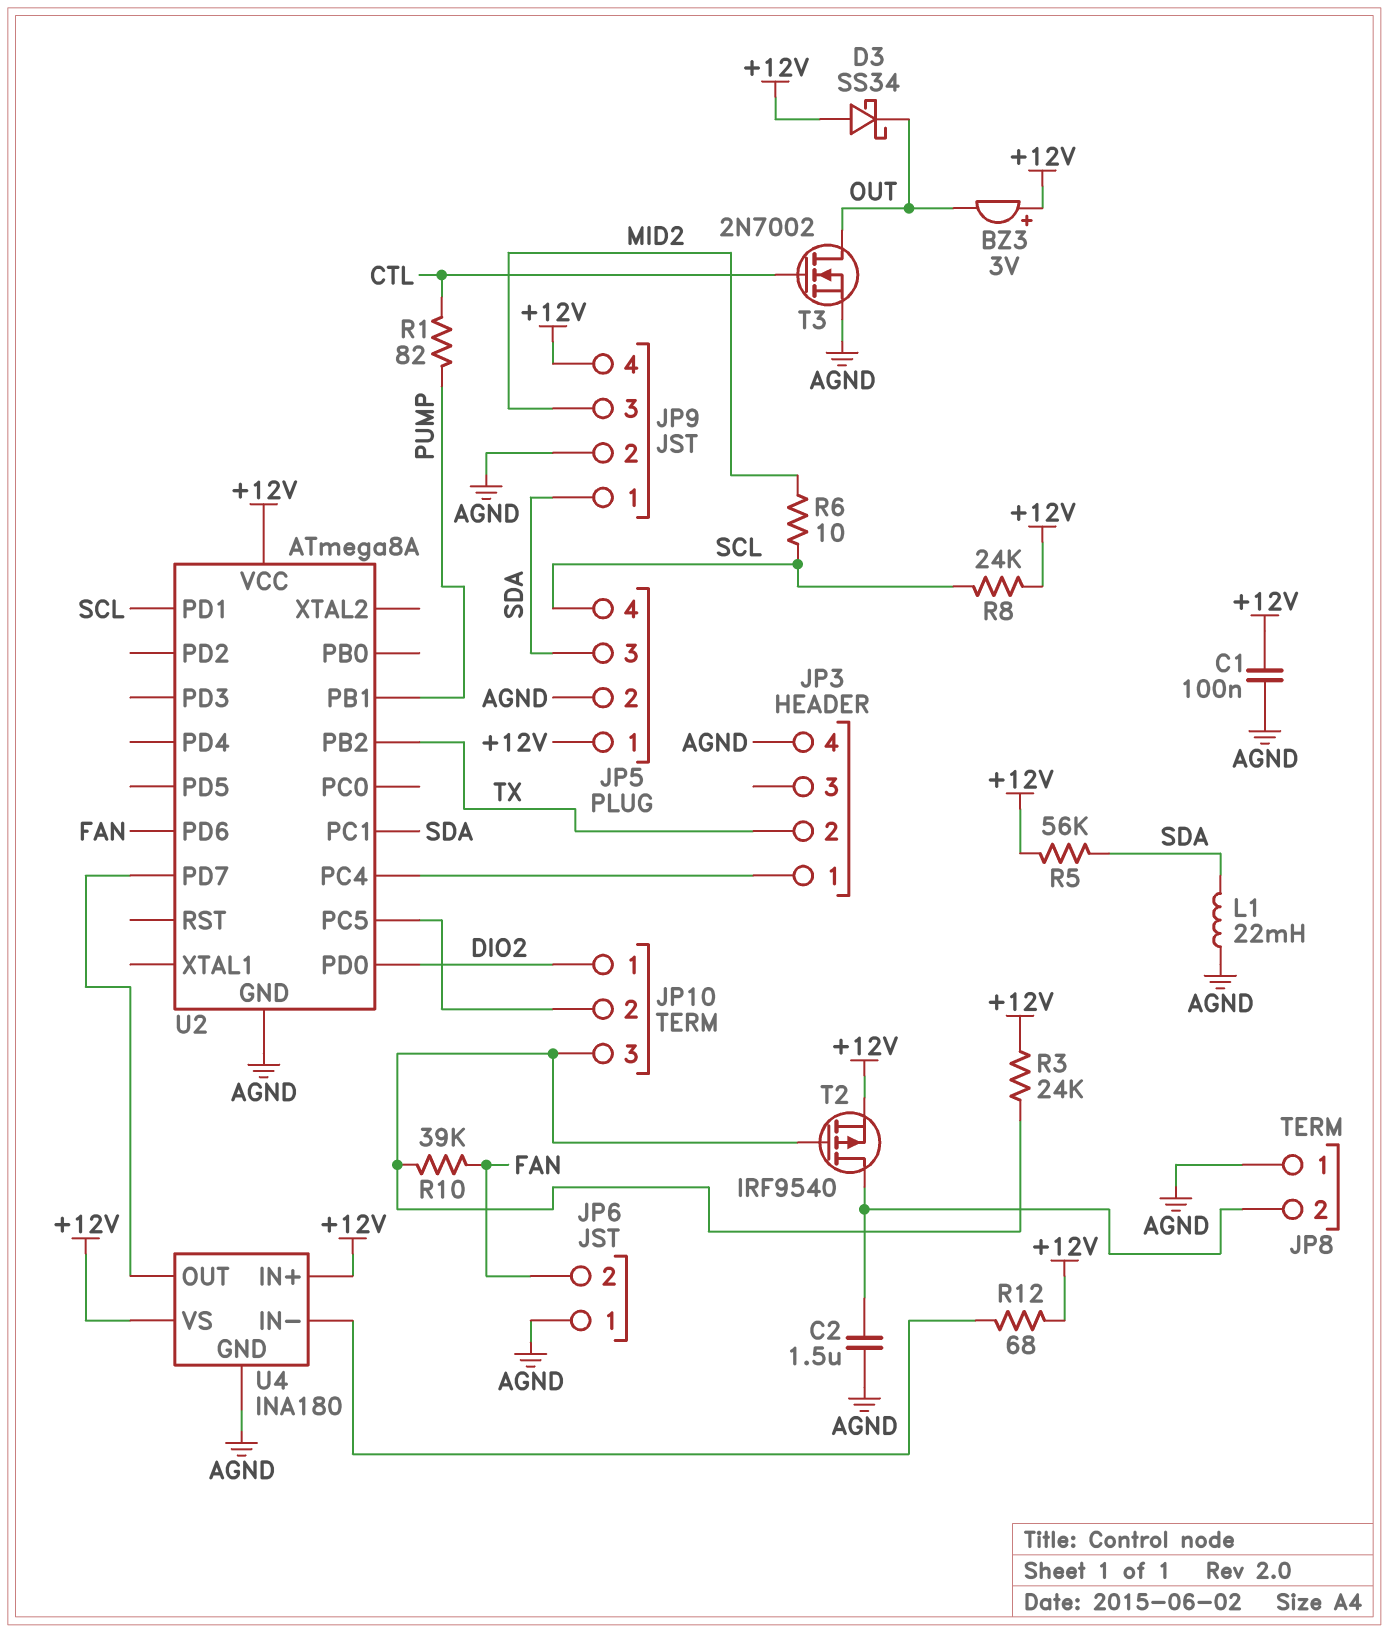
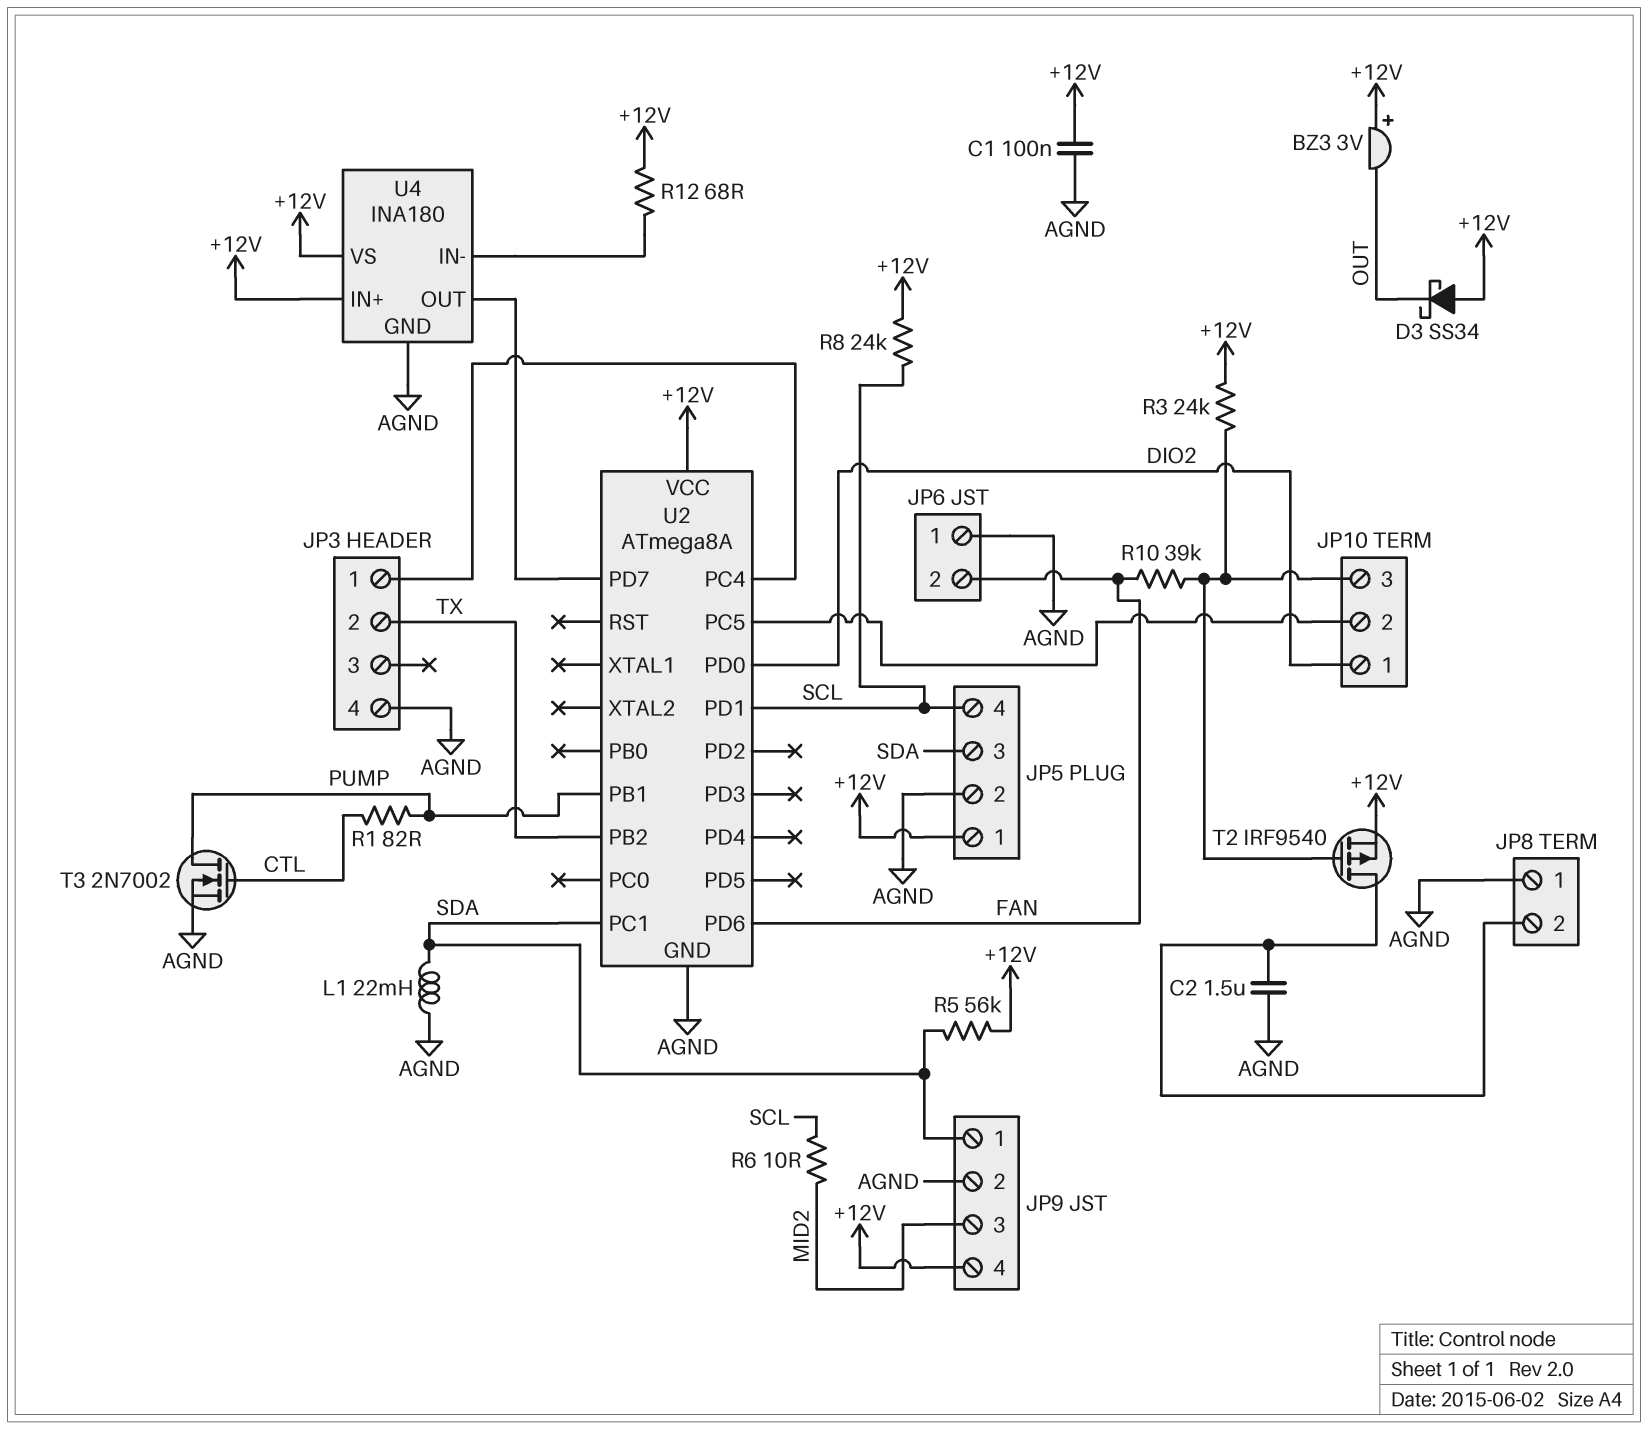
T3: NMOS 2N7002 (G CTL, D OUT, S AGND) -> NMOS 2N7002 (G CTL, D PUMP, S AGND)

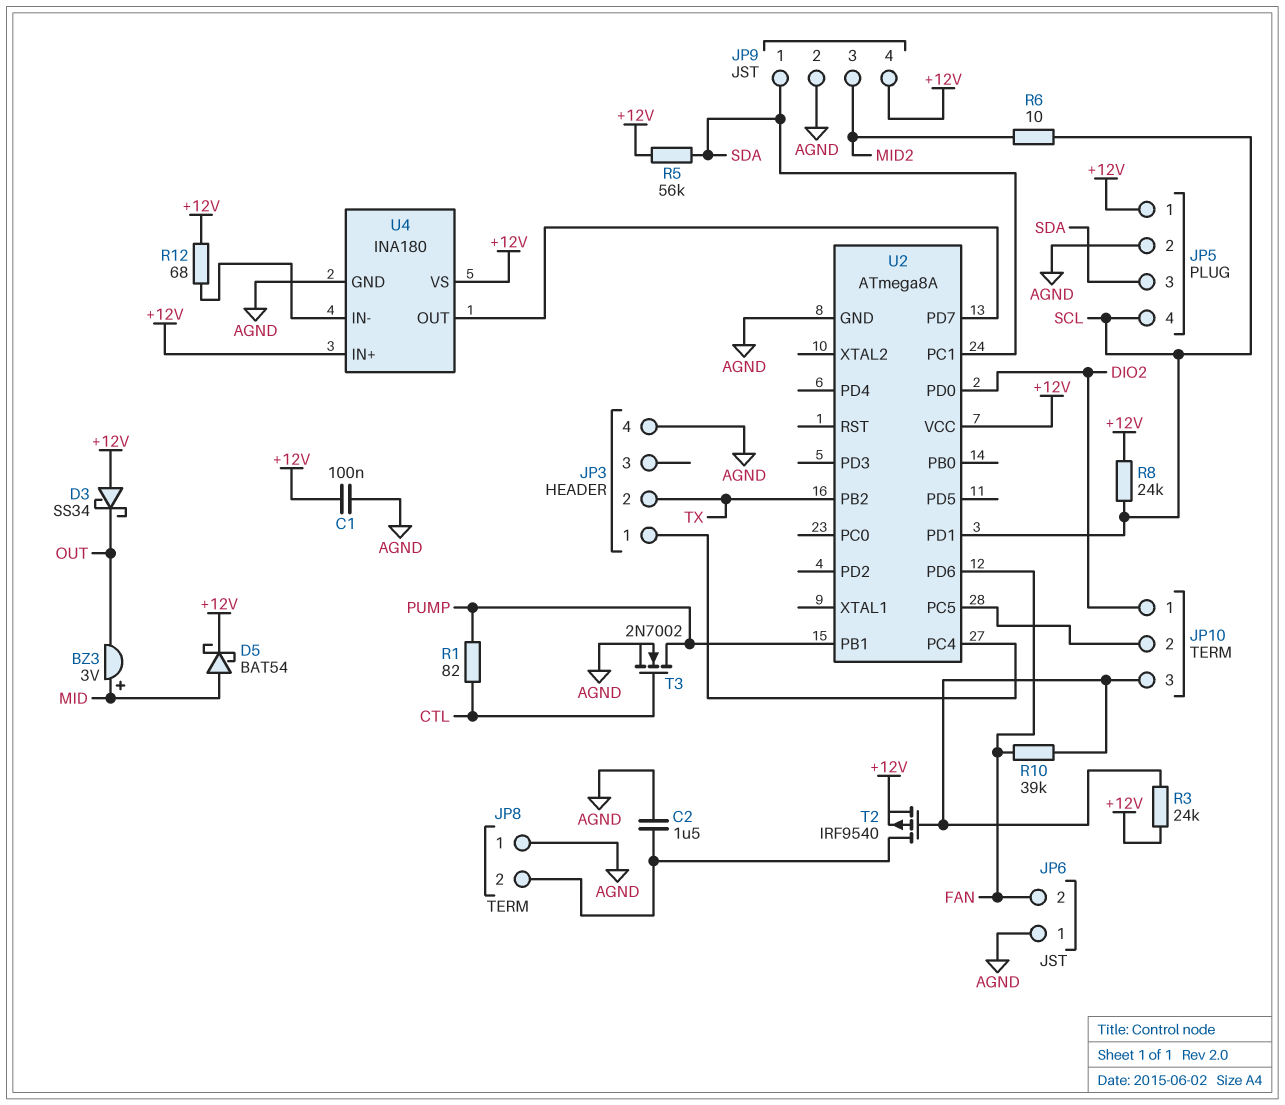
BZ3: buzzer 3V (plus +12V, minus OUT) -> buzzer 3V (plus MID, minus OUT)
D5: none -> schottky BAT54 (A MID, K +12V)
L1: 22mH (AGND, SDA) -> none

